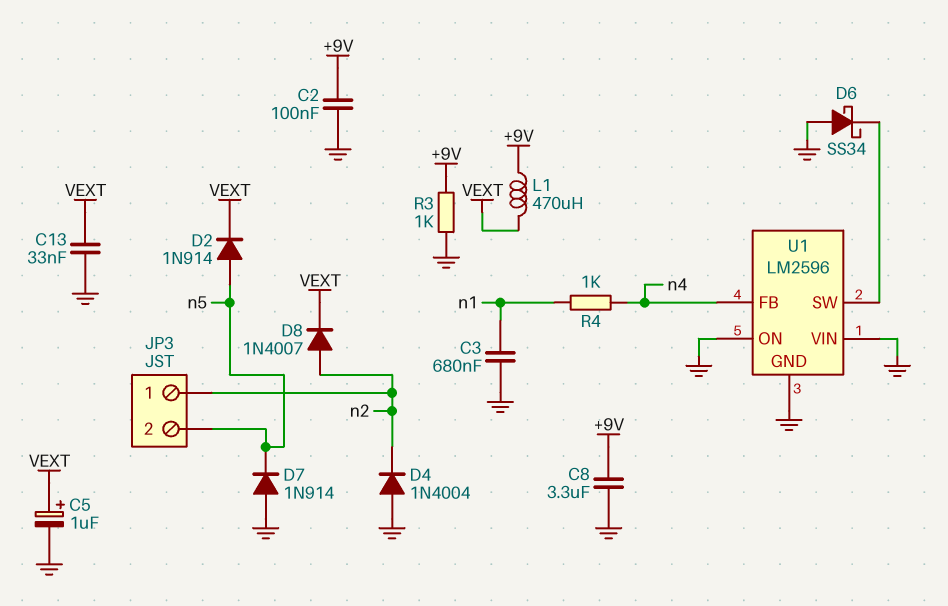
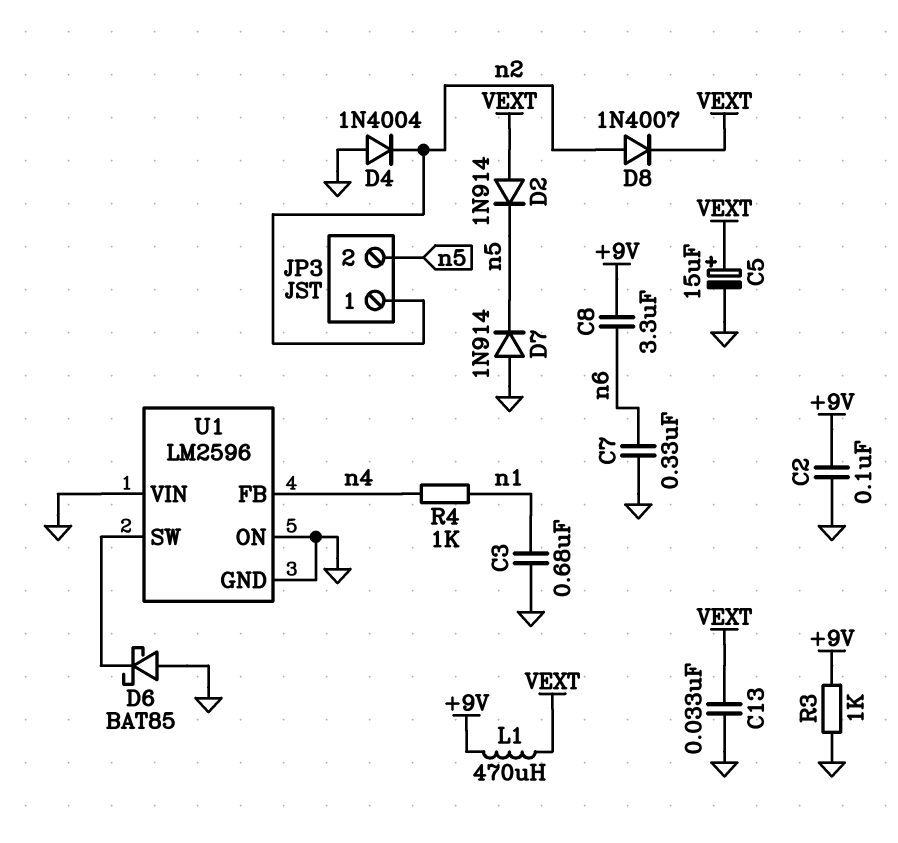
C5: 1uF (plus VEXT, minus GND) -> 15uF (plus VEXT, minus GND)
C7: none -> 330nF (GND, n6)
C8: 3.3uF (+9V, GND) -> 3.3uF (+9V, n6)
D2: diode 1N914 (A n5, K VEXT) -> diode 1N914 (A VEXT, K n5)
D6: schottky SS34 (A GND, K U1/SW) -> schottky BAT85 (A GND, K U1/SW)

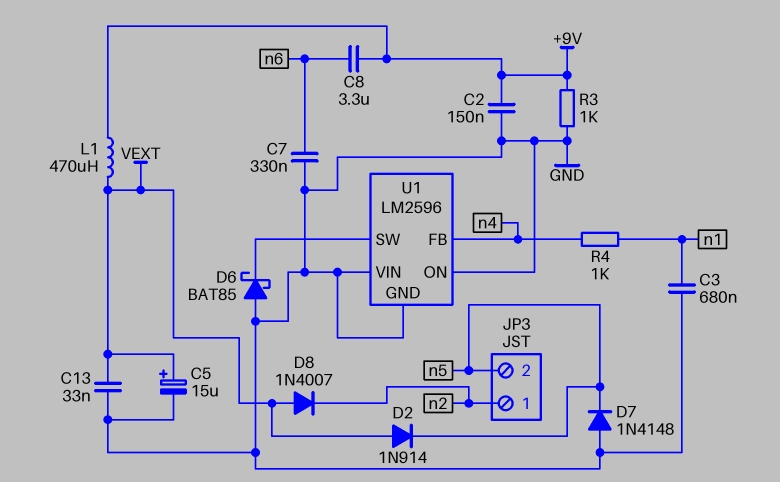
C2: 100nF (+9V, GND) -> 150nF (+9V, GND)
D4: diode 1N4004 (A GND, K n2) -> none
D7: diode 1N914 (A GND, K n5) -> diode 1N4148 (A GND, K n5)
D8: diode 1N4007 (A n2, K VEXT) -> diode 1N4007 (A VEXT, K n2)

